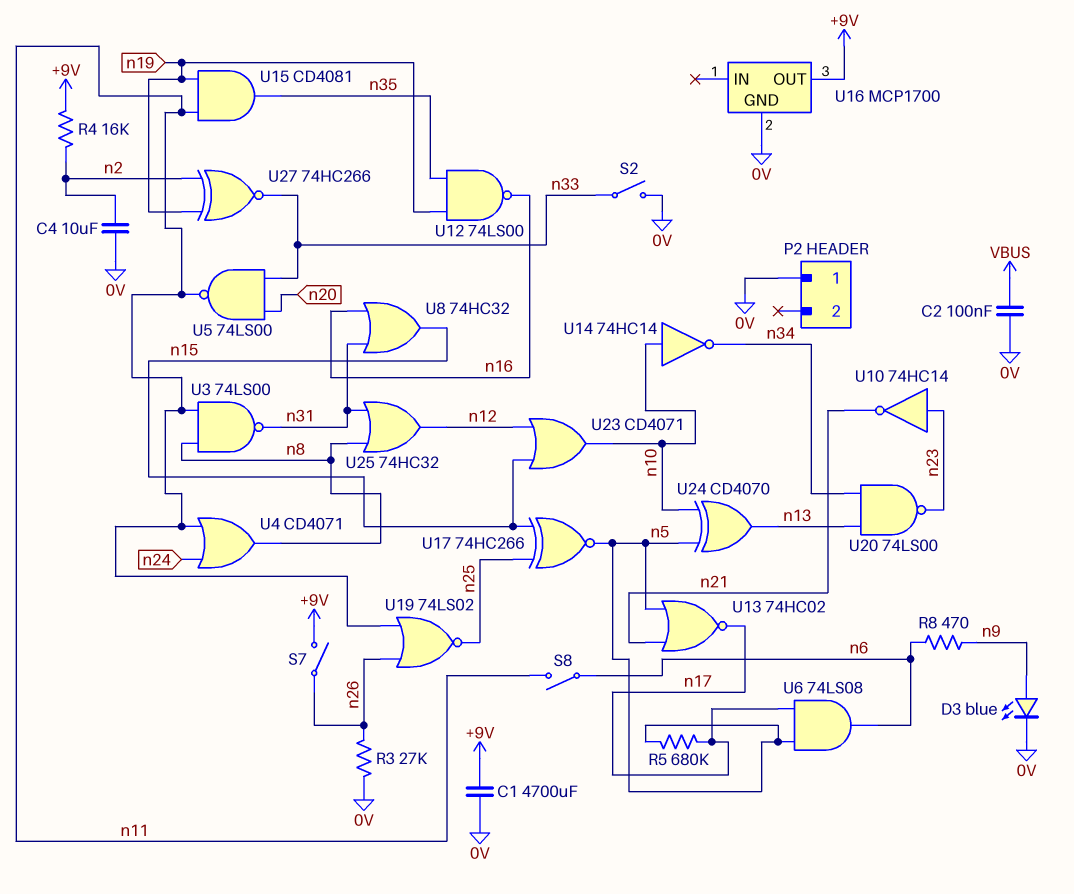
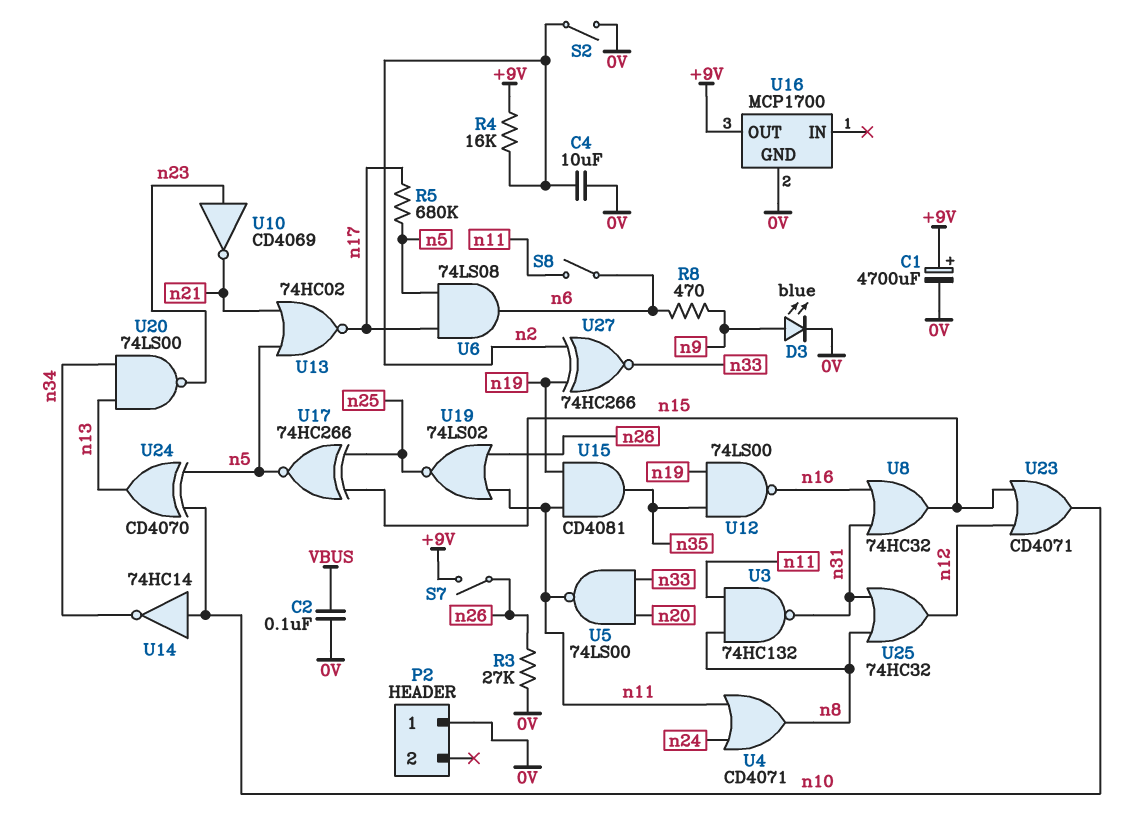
C1: 4700uF (+9V, 0V) -> 4700uF (plus +9V, minus 0V)
S2: switch (0V, n33) -> switch (0V, n2)
U3: NAND 74LS00 (in n8, in n11, out n31) -> NAND 74HC132 (in n8, in n11, out n31)
U10: NOT 74HC14 (in n23, out n21) -> NOT CD4069 (in n23, out n21)

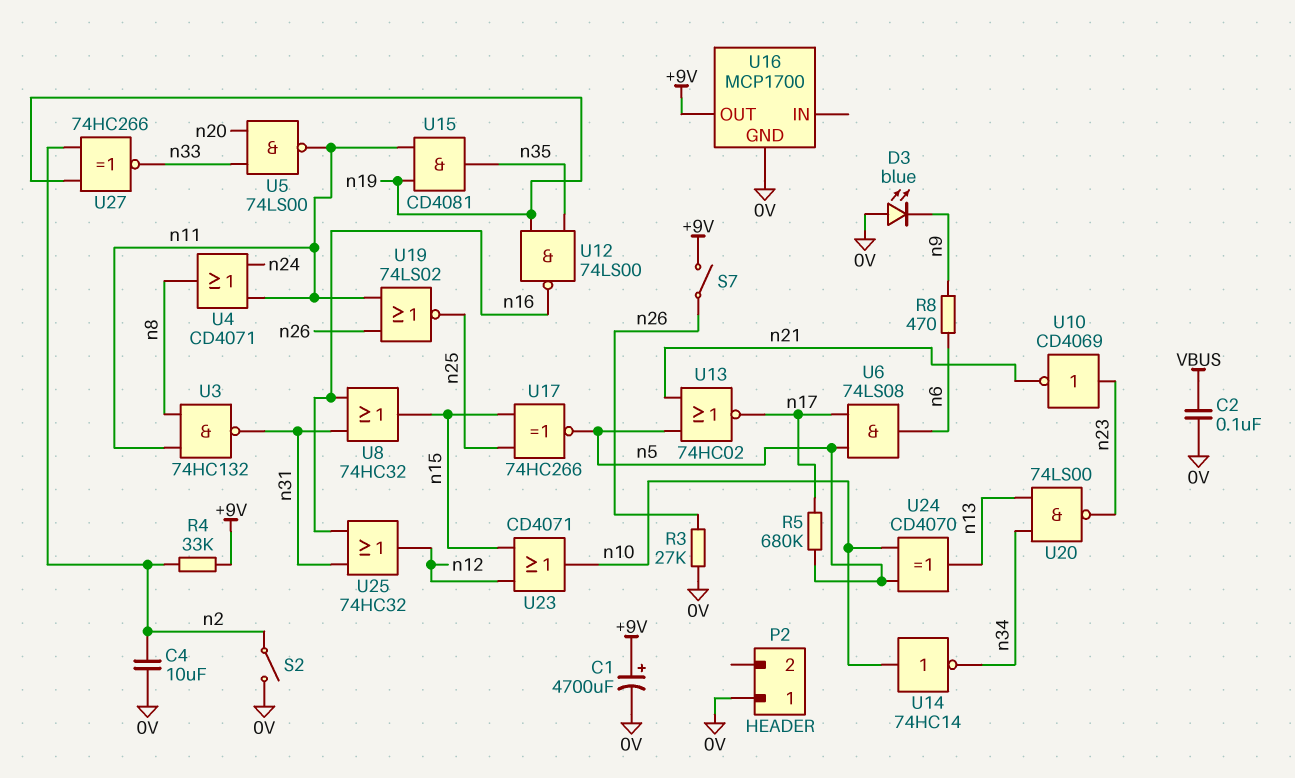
D3: LED blue (A n9, K 0V) -> LED blue (A 0V, K n9)
R4: 16k (+9V, n2) -> 33k (+9V, n2)
S8: switch (n6, n11) -> none
U25: OR 74HC32 (in n8, in n31, out n12) -> OR 74HC32 (in n16, in n31, out n12)

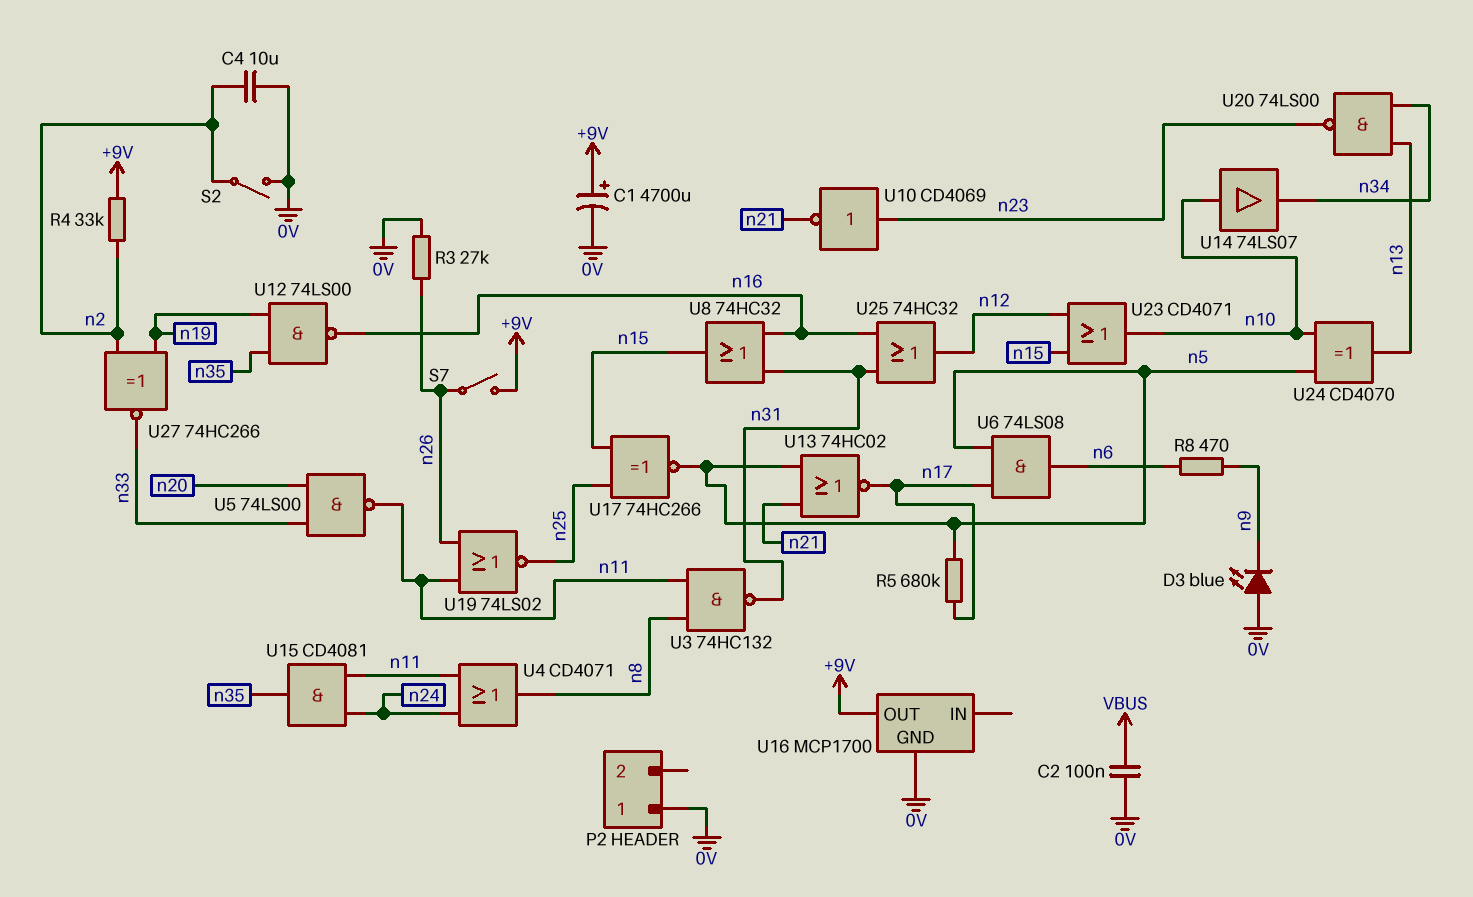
U14: NOT 74HC14 (in n10, out n34) -> buffer 74LS07 (in n10, out n34)
U15: AND CD4081 (in n11, in n19, out n35) -> AND CD4081 (in n11, in n24, out n35)

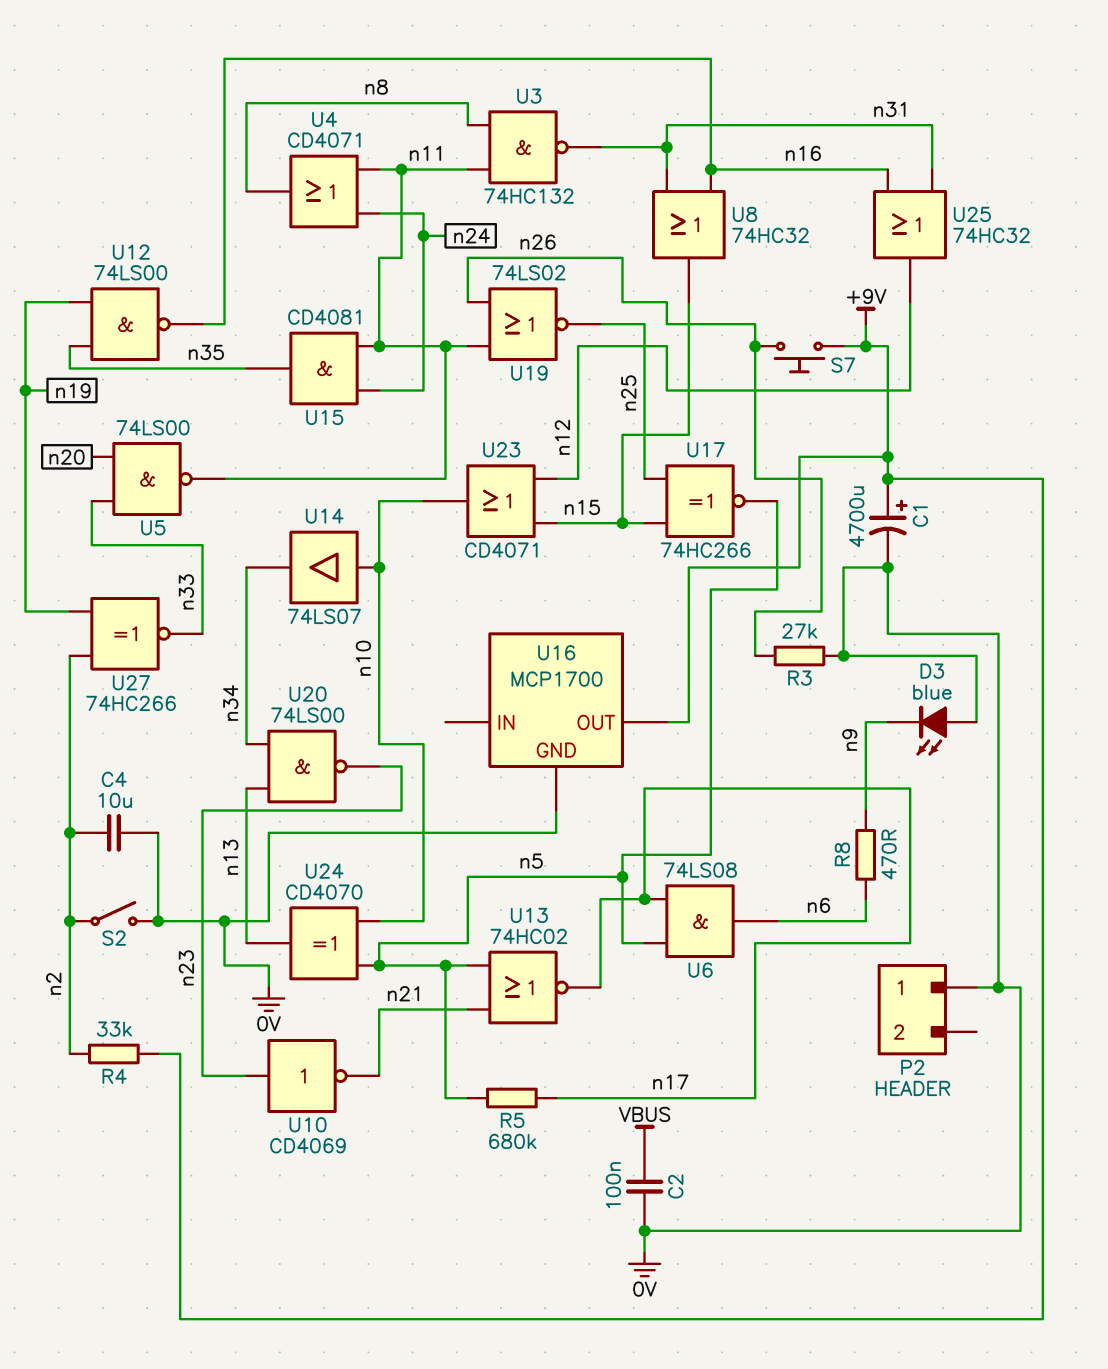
S7: switch (+9V, n26) -> button (+9V, n26)

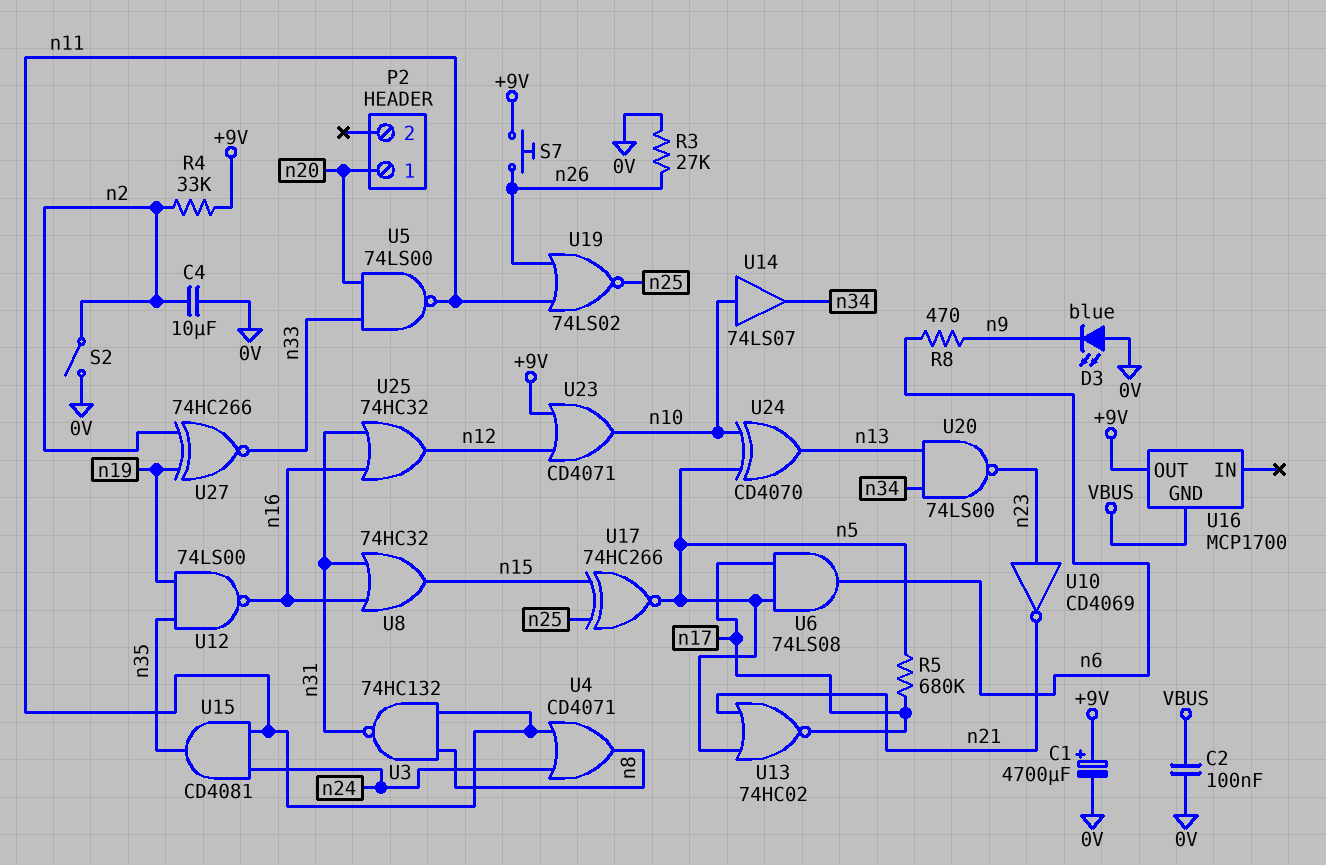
P2 pin 1: 0V -> n20
U16 pin GND: 0V -> VBUS
U23: OR CD4071 (in n12, in n15, out n10) -> OR CD4071 (in +9V, in n12, out n10)

